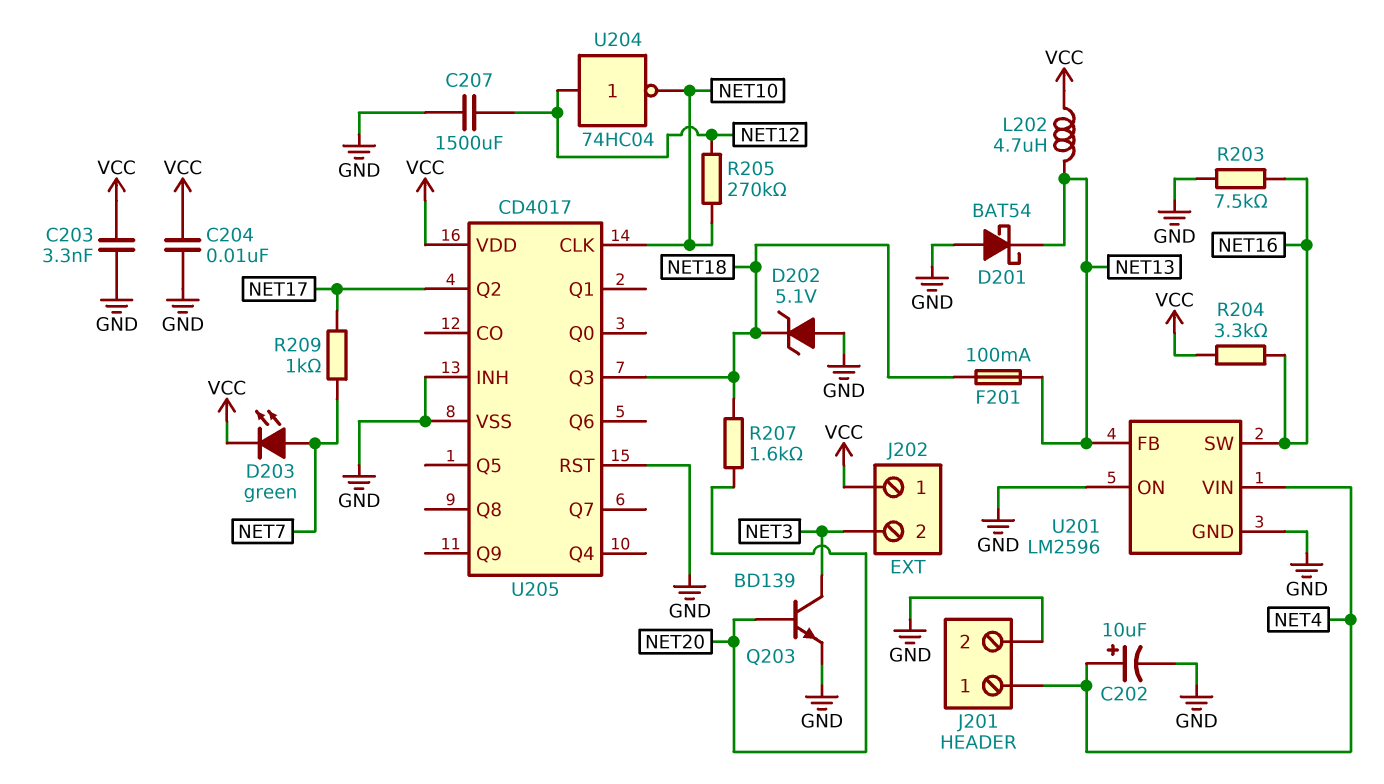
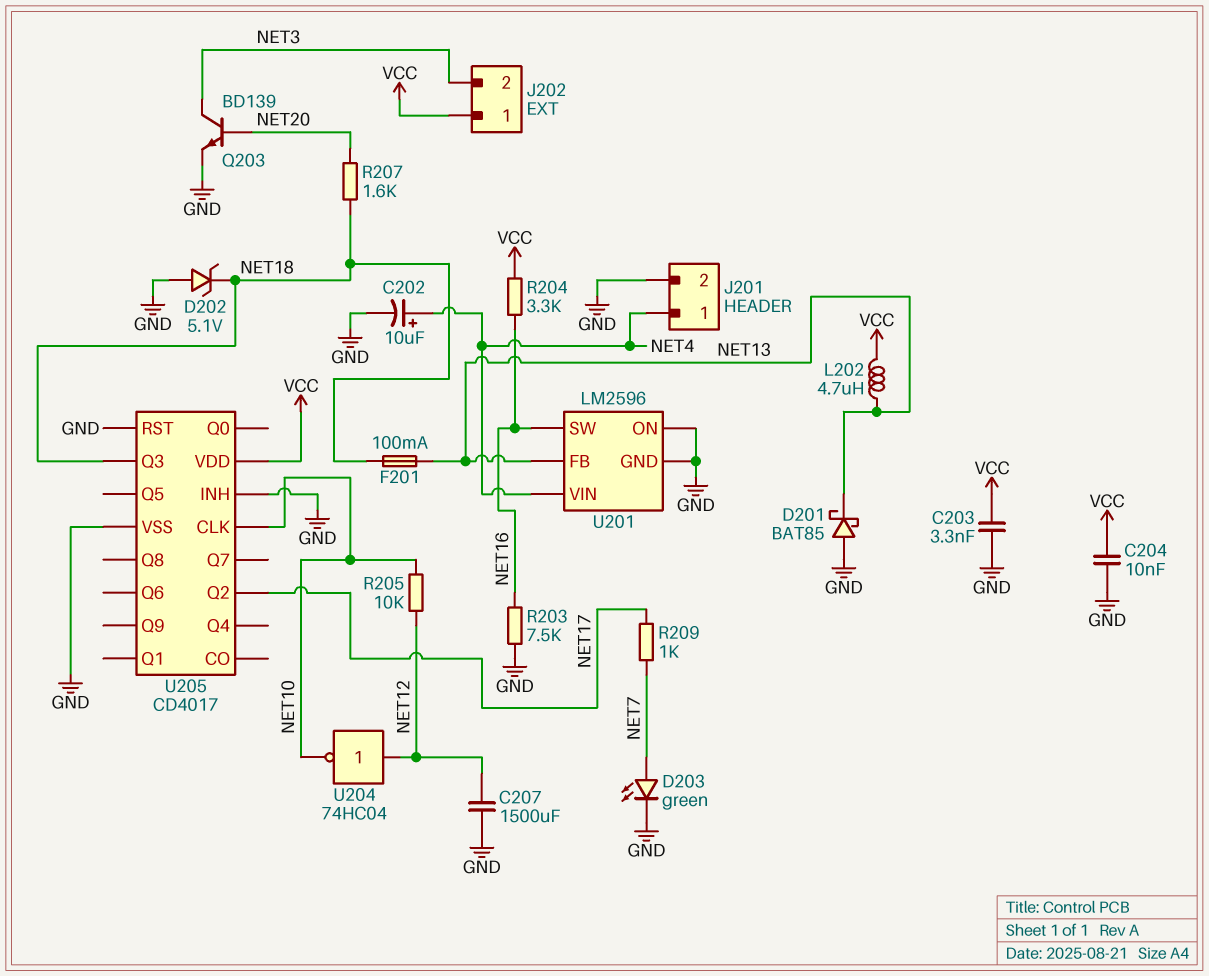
D201: schottky BAT54 (A GND, K NET13) -> schottky BAT85 (A GND, K NET13)
D203: LED green (A NET7, K VCC) -> LED green (A NET7, K GND)
R205: 270k (NET10, NET12) -> 10k (NET10, NET12)

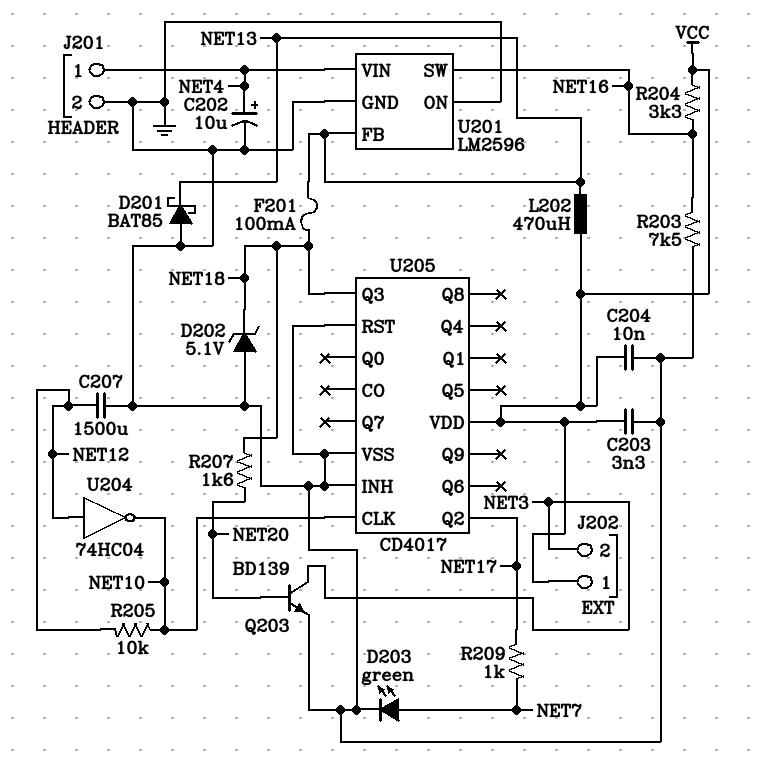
L202: 4.7uH (NET13, VCC) -> 470uH (NET13, VCC)

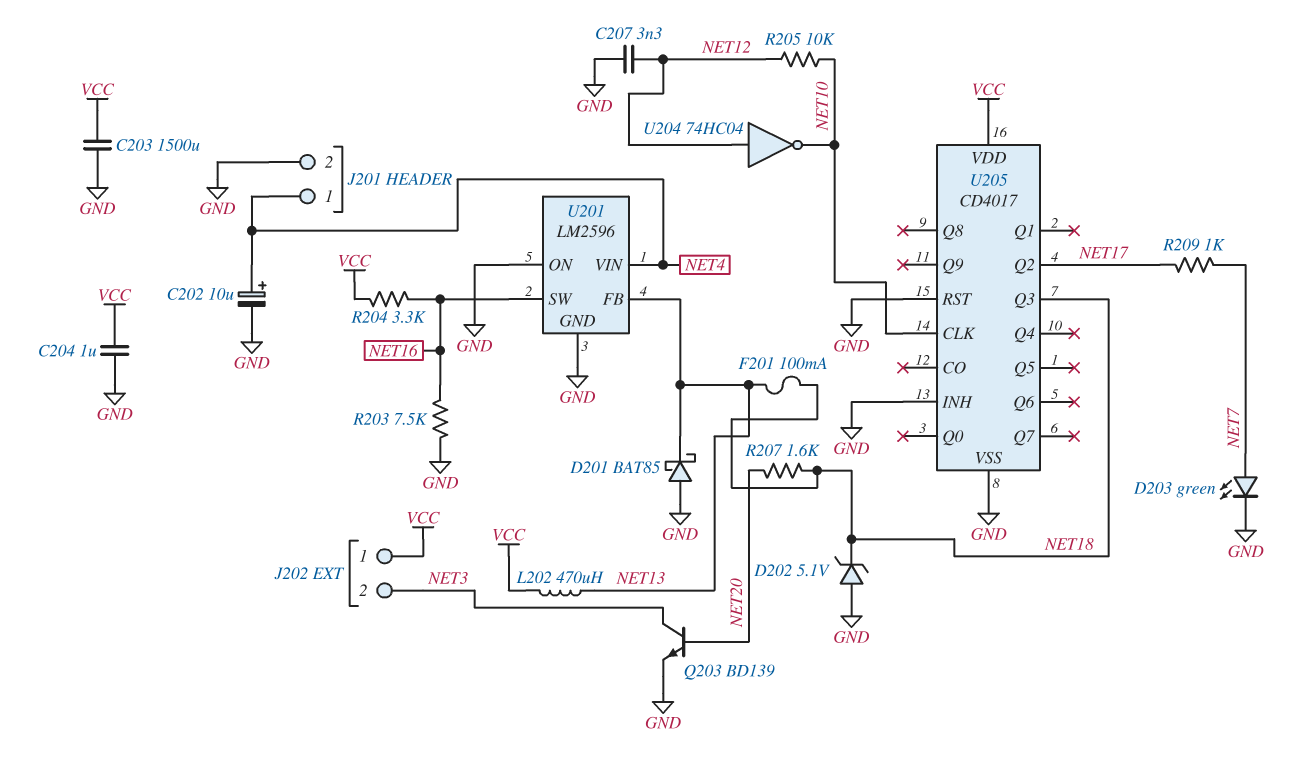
C203: 3.3nF (GND, VCC) -> 1500uF (GND, VCC)
C204: 10nF (GND, VCC) -> 1uF (GND, VCC)
C207: 1500uF (GND, NET12) -> 3.3nF (GND, NET12)

